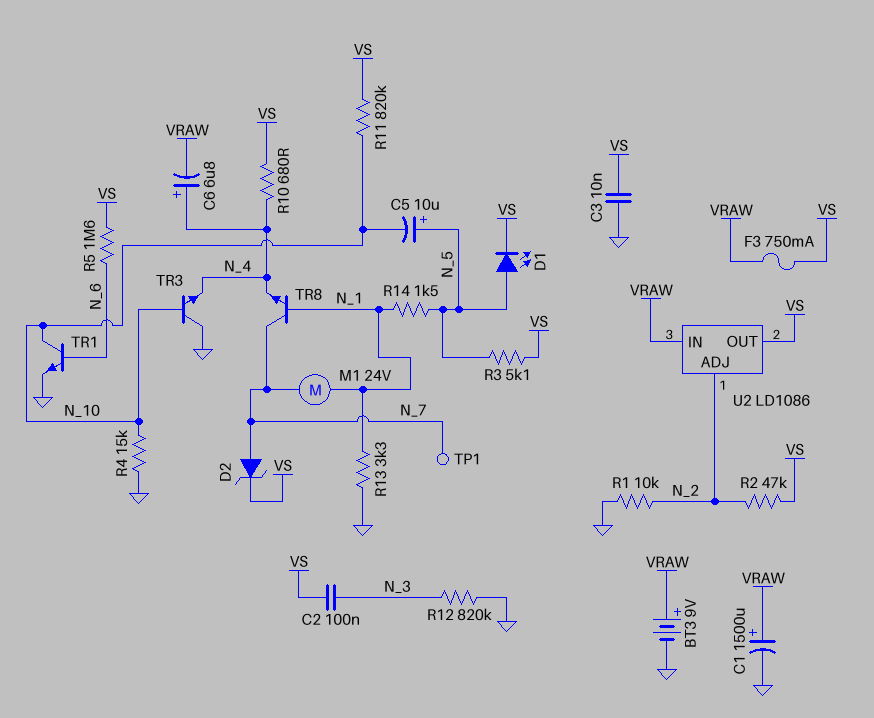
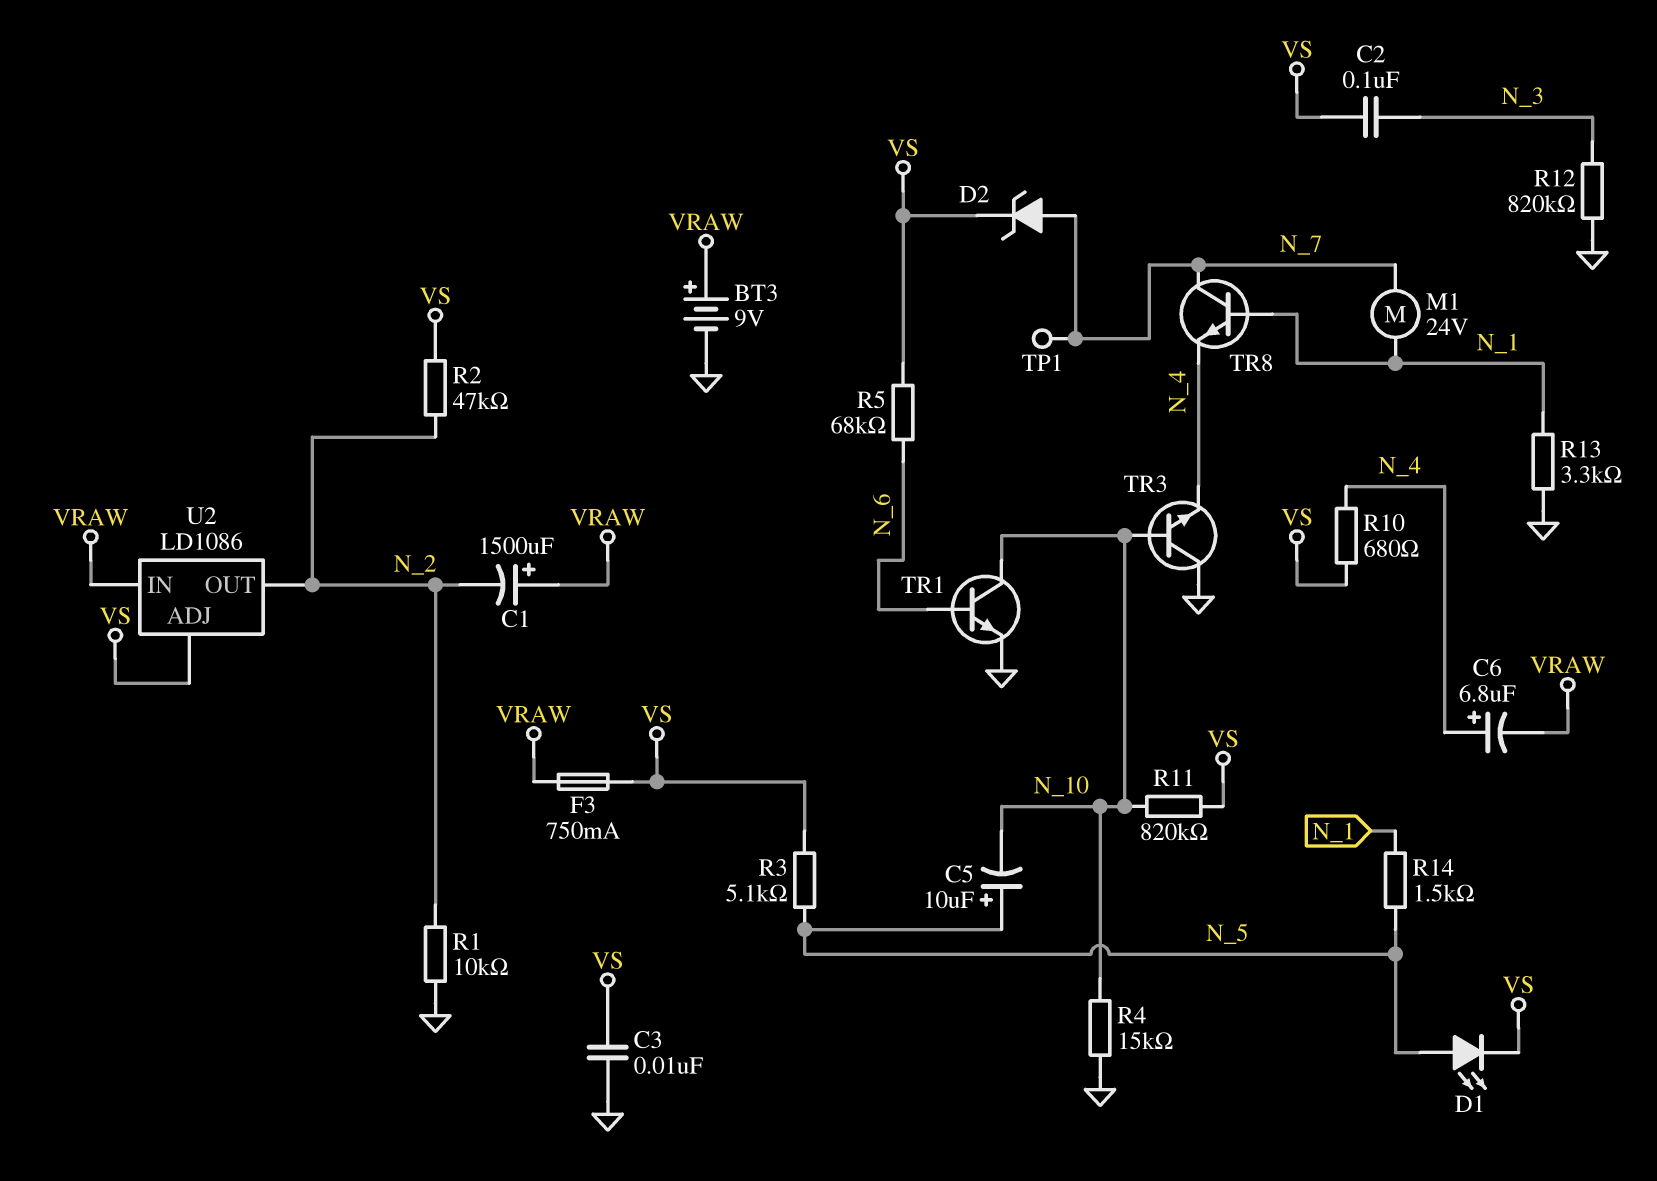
C1: 1500uF (plus VRAW, minus GND) -> 1500uF (plus VRAW, minus N_2)
R5: 1.6M (N_6, VS) -> 68k (N_6, VS)
U2 pin ADJ: N_2 -> VS
U2 pin OUT: VS -> N_2

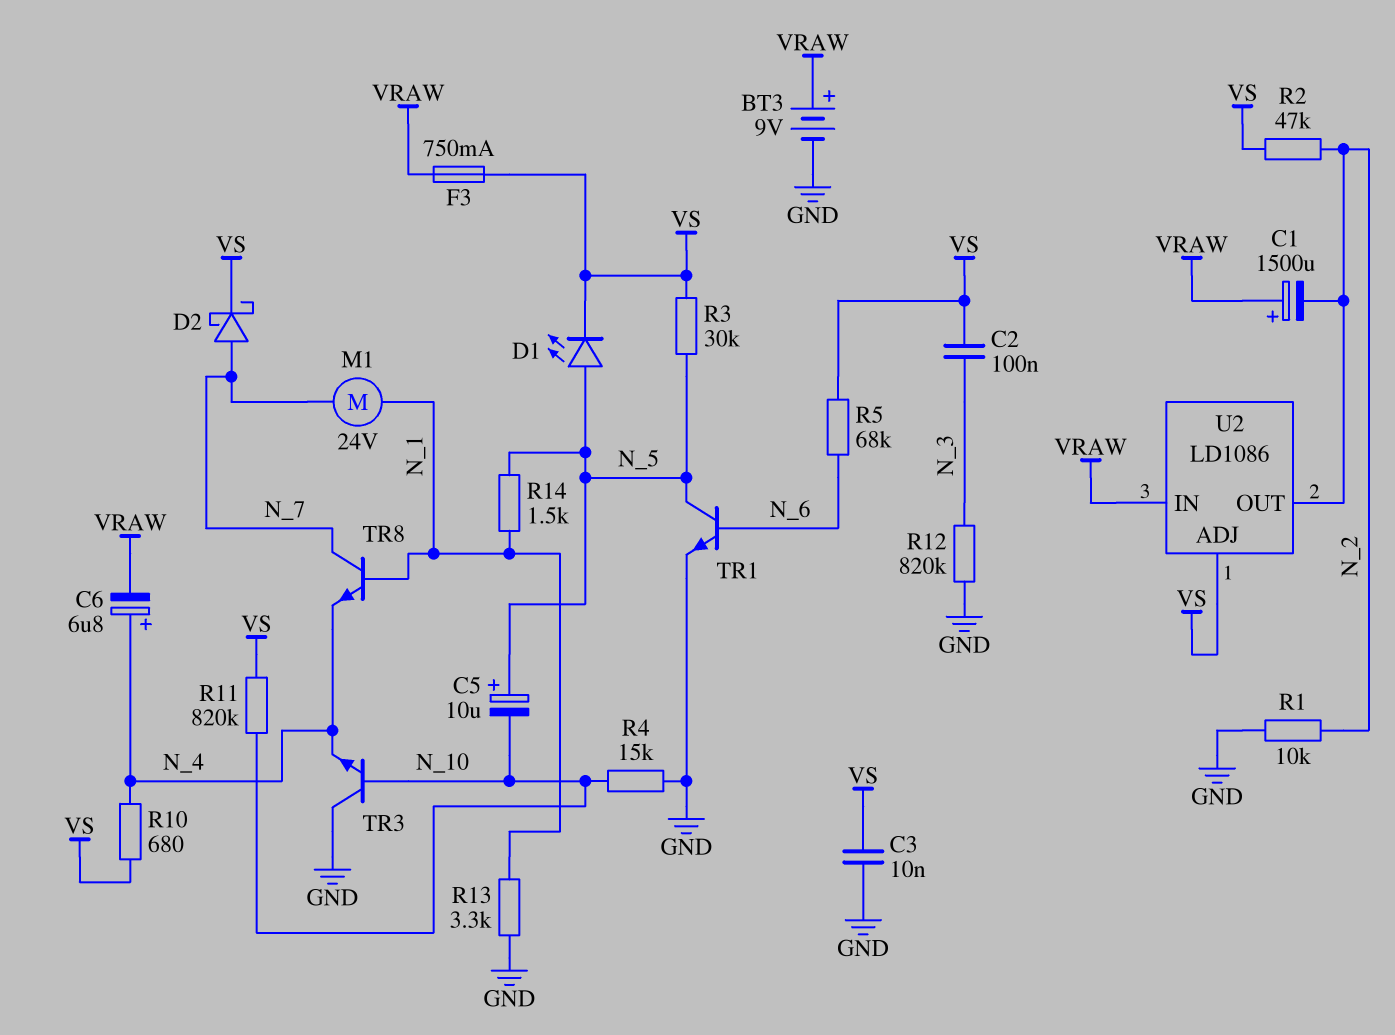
D2: zener (A N_7, K VS) -> schottky (A N_7, K VS)
R3: 5.1k (N_5, VS) -> 30k (N_5, VS)
TP1: test point (N_7) -> none
TR1: NPN (B N_6, C N_10, E GND) -> NPN (B N_6, C N_5, E GND)

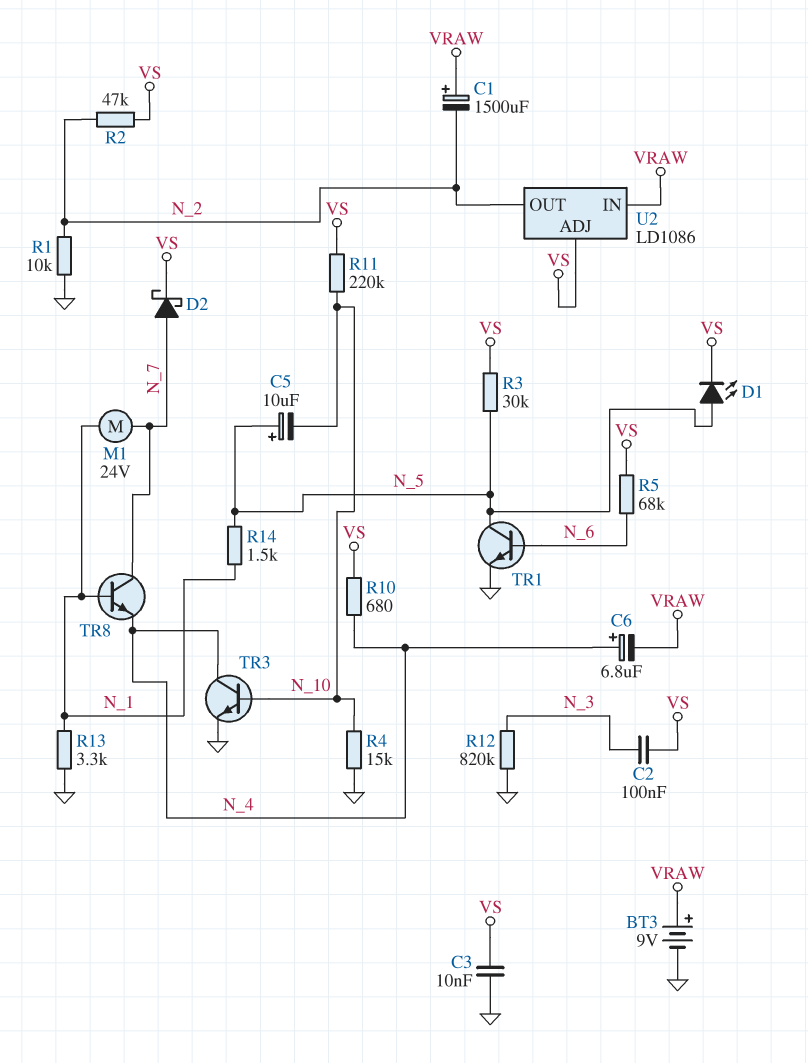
F3: 750mA (VRAW, VS) -> none
R11: 820k (N_10, VS) -> 220k (N_10, VS)
TR3: NPN (B N_10, C GND, E N_4) -> NPN (B N_10, C N_4, E GND)

